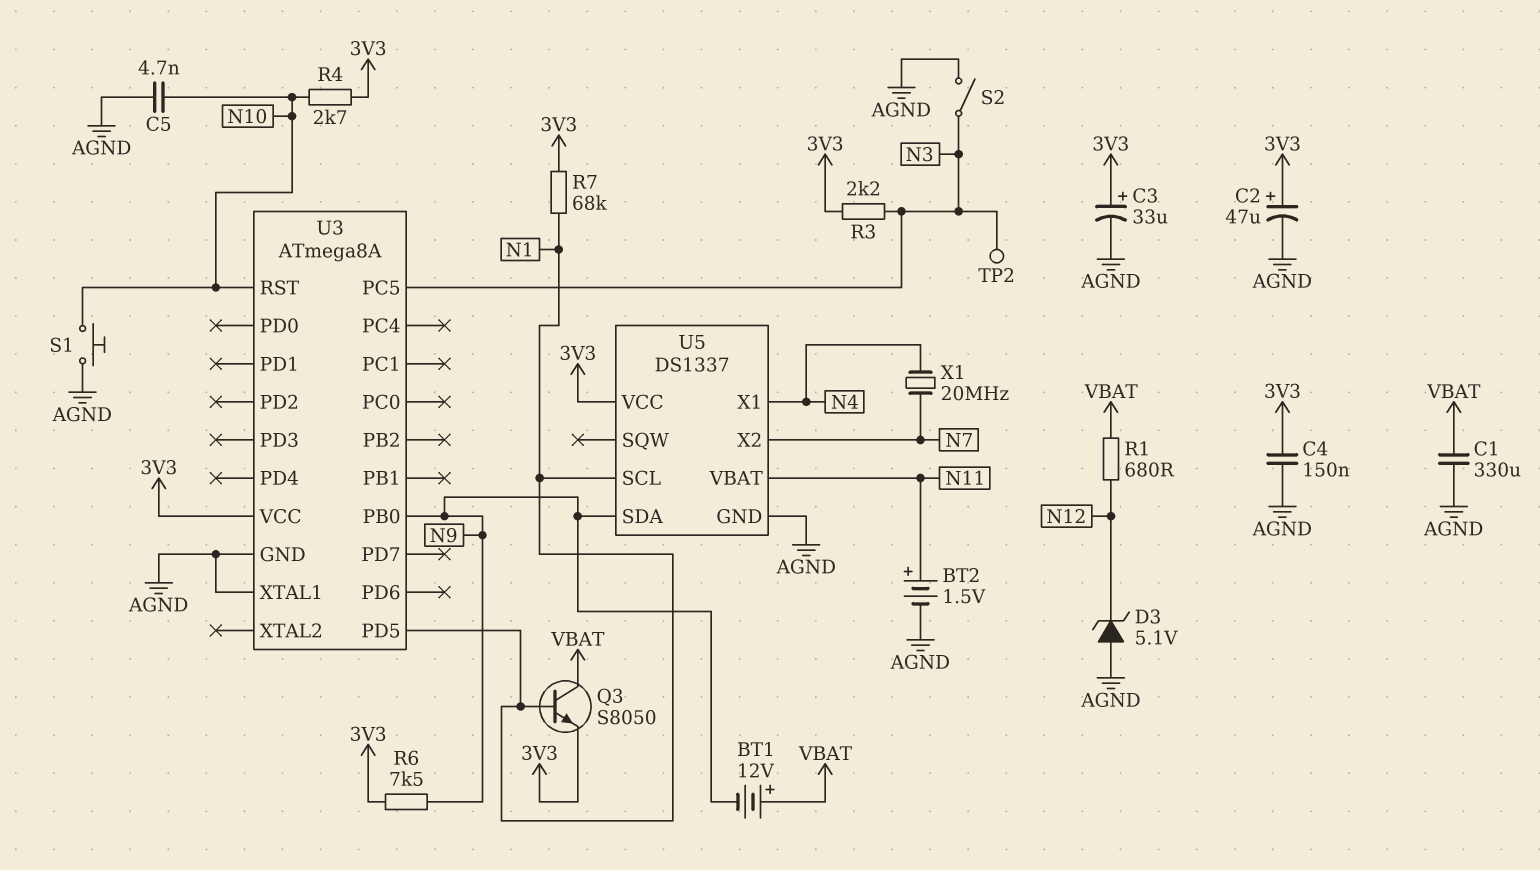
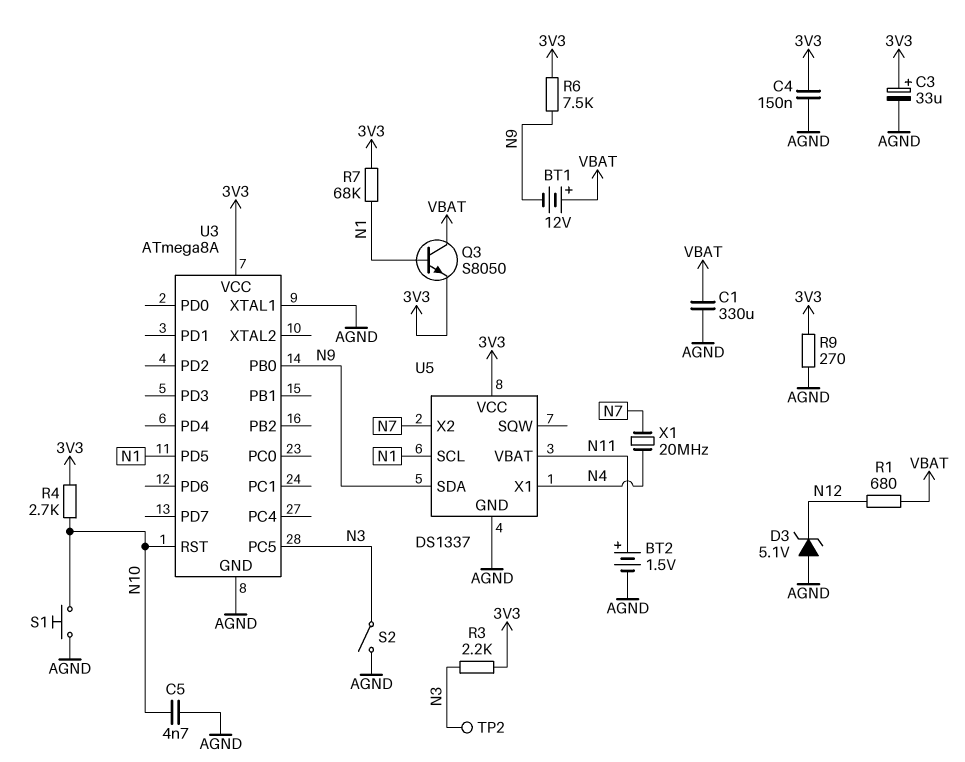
C2: 47uF (plus 3V3, minus AGND) -> none
R9: none -> 270 (3V3, AGND)

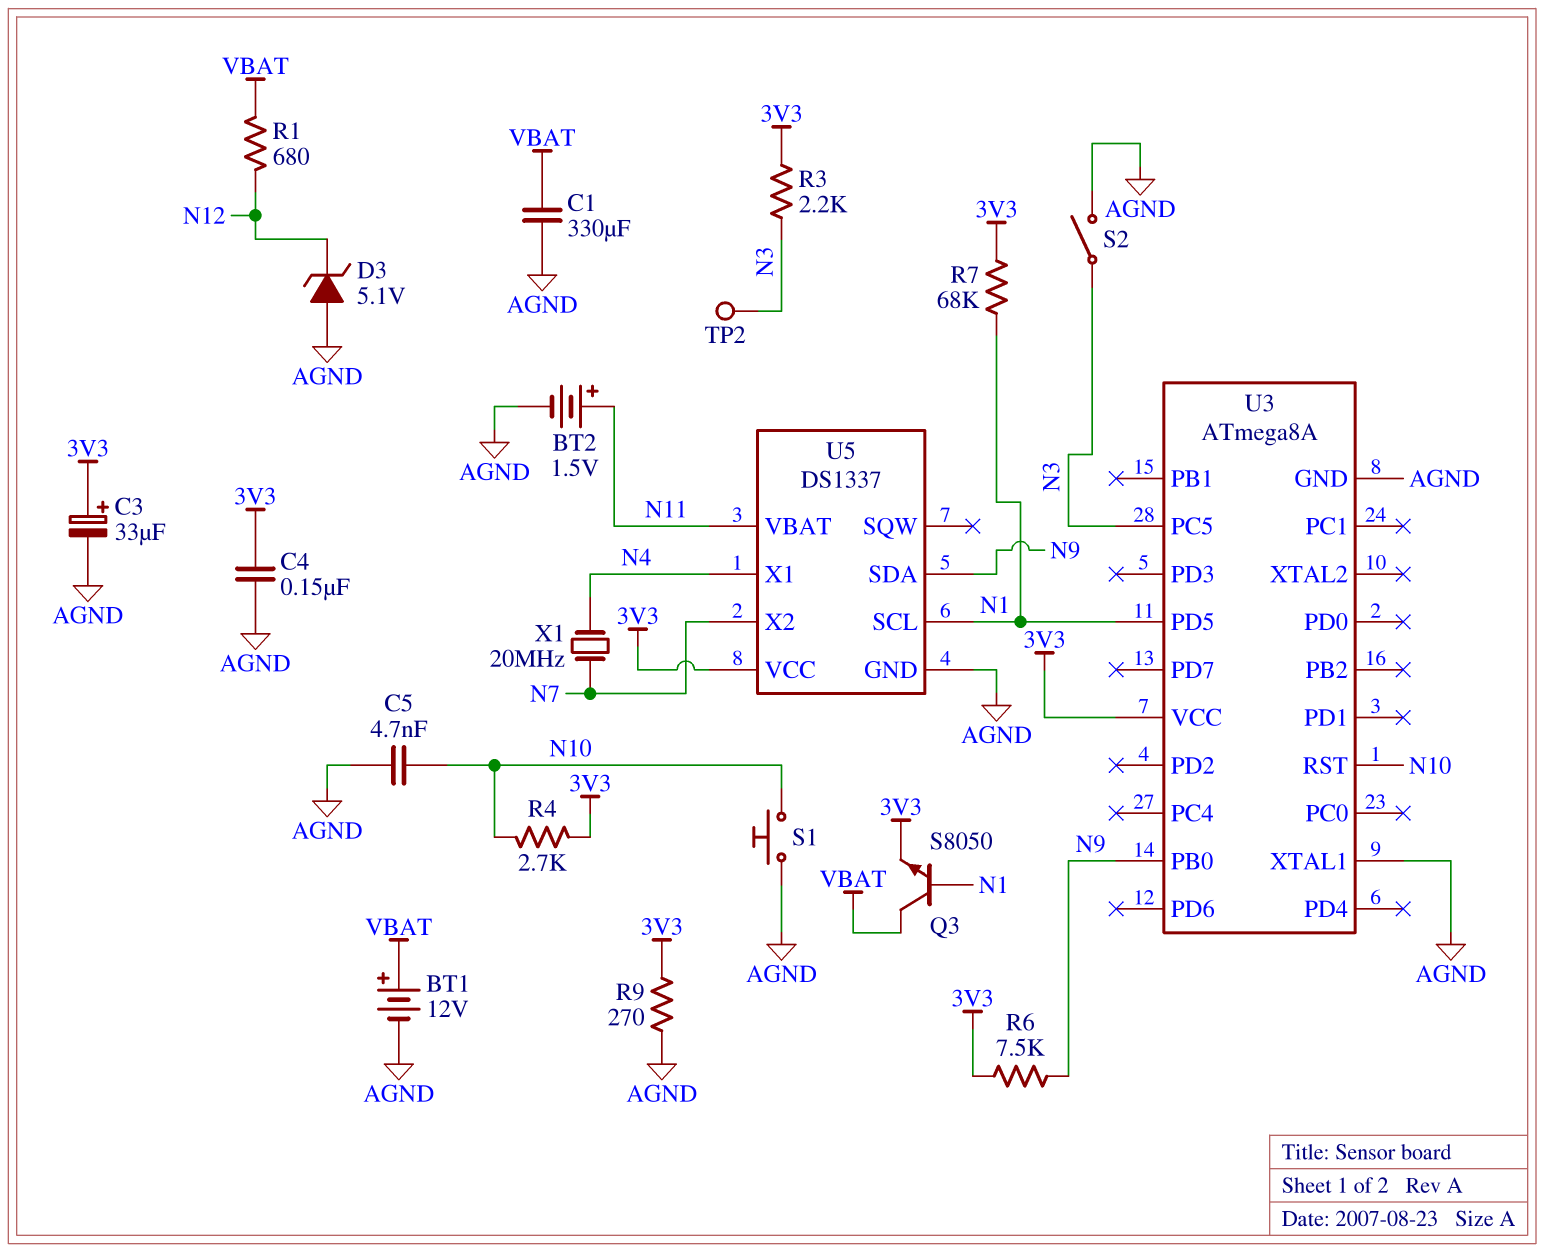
BT1: 12V (plus VBAT, minus N9) -> 12V (plus VBAT, minus AGND)

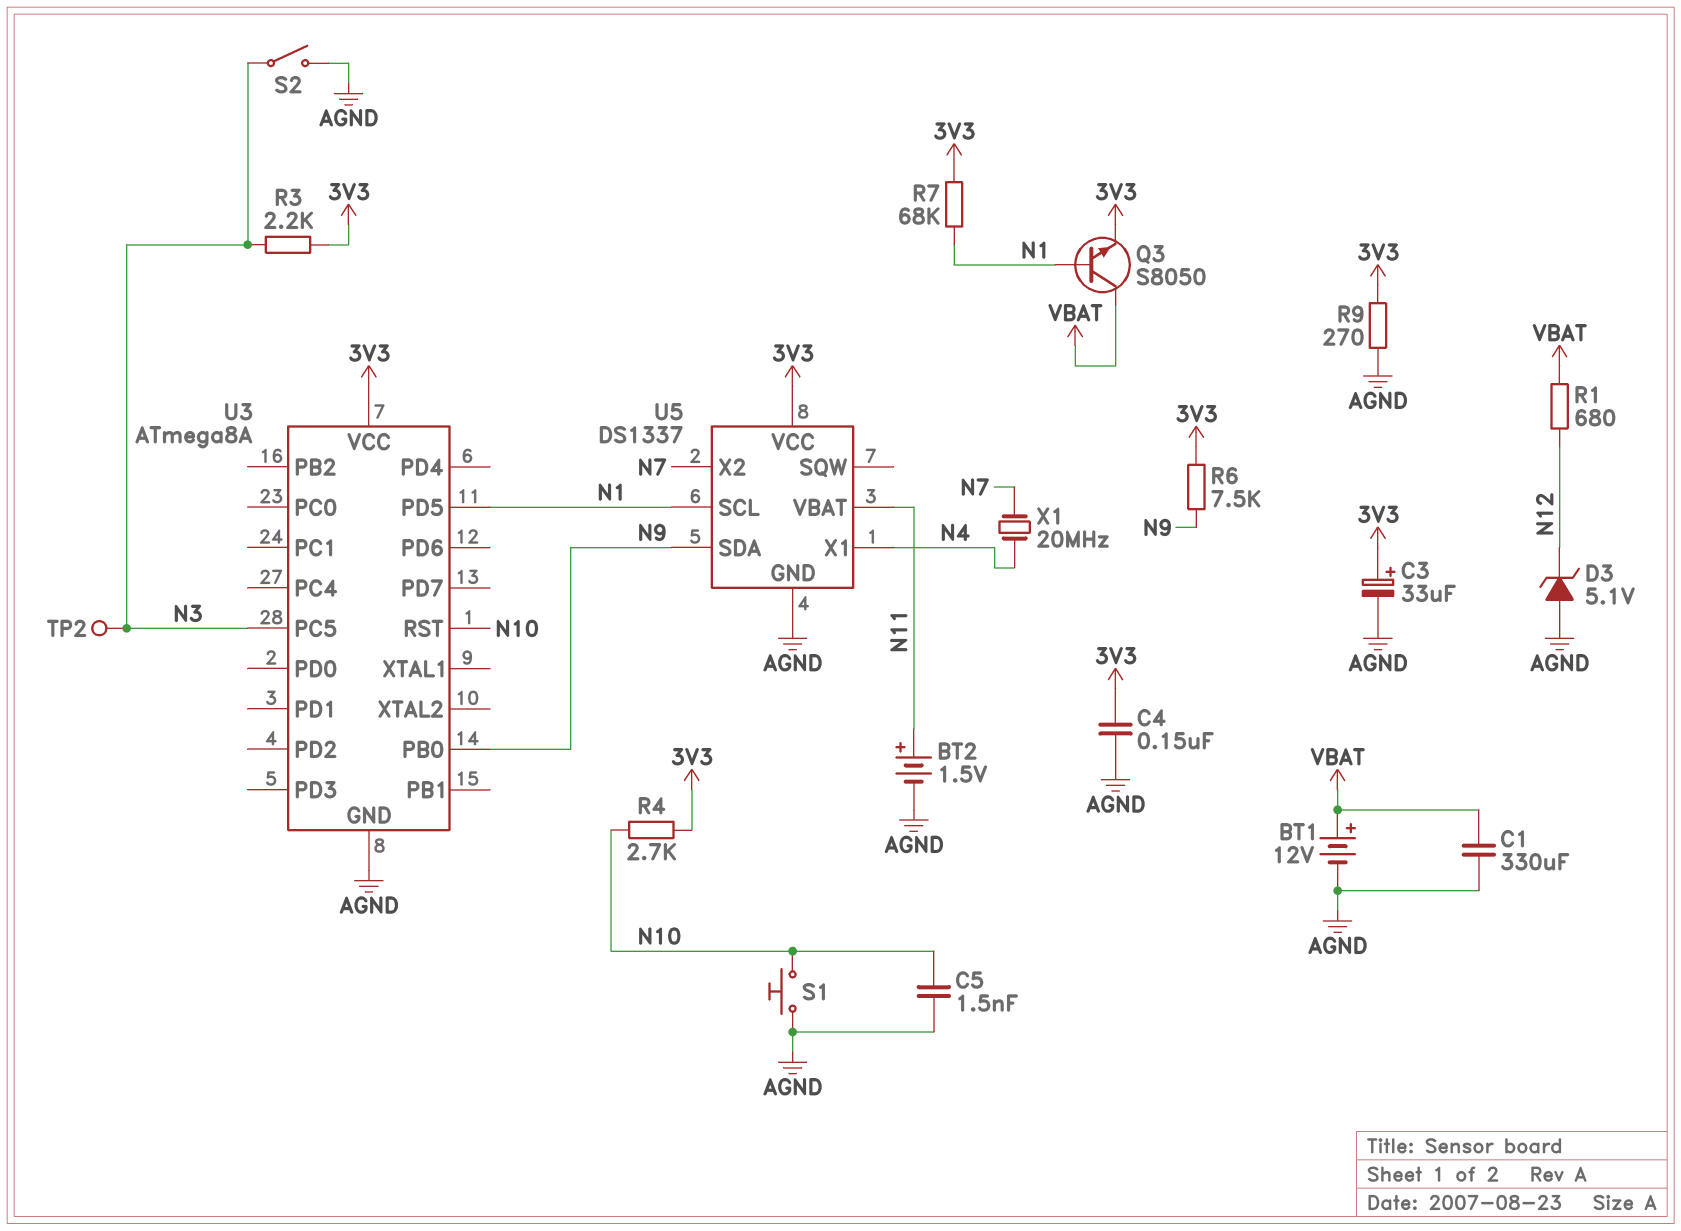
C5: 4.7nF (AGND, N10) -> 1.5nF (AGND, N10)
U3 pin XTAL1: AGND -> none

